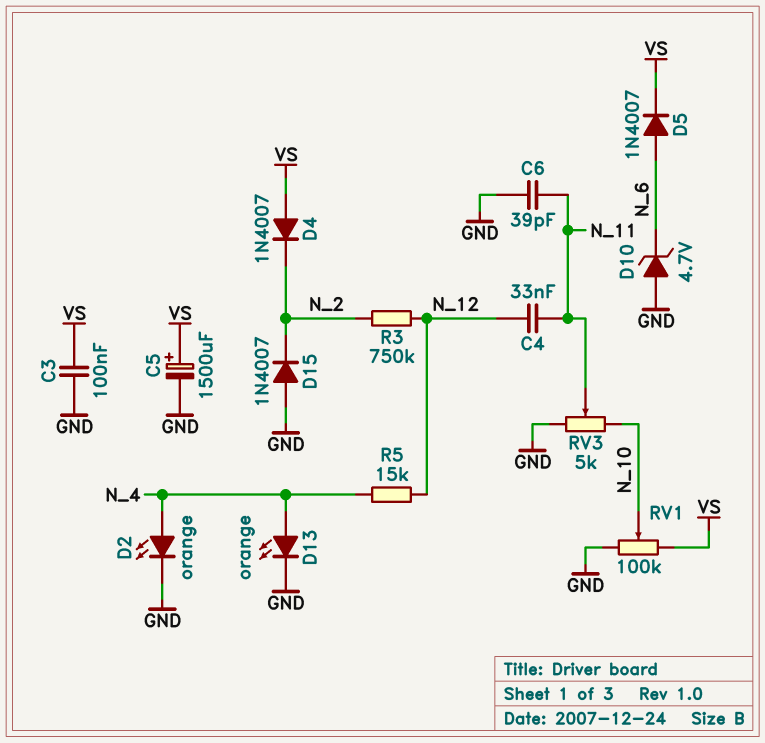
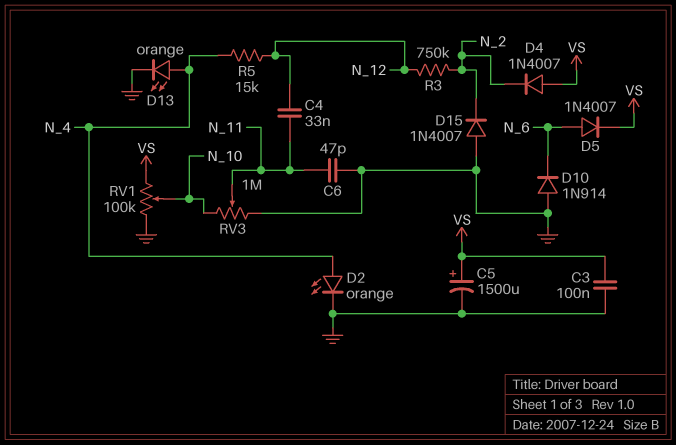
C6: 39pF (GND, N_11) -> 47pF (GND, N_11)
D10: zener 4.7V (A GND, K N_6) -> diode 1N914 (A GND, K N_6)
RV3: 5k (GND, N_10, wiper N_11) -> 1M (GND, N_10, wiper N_11)

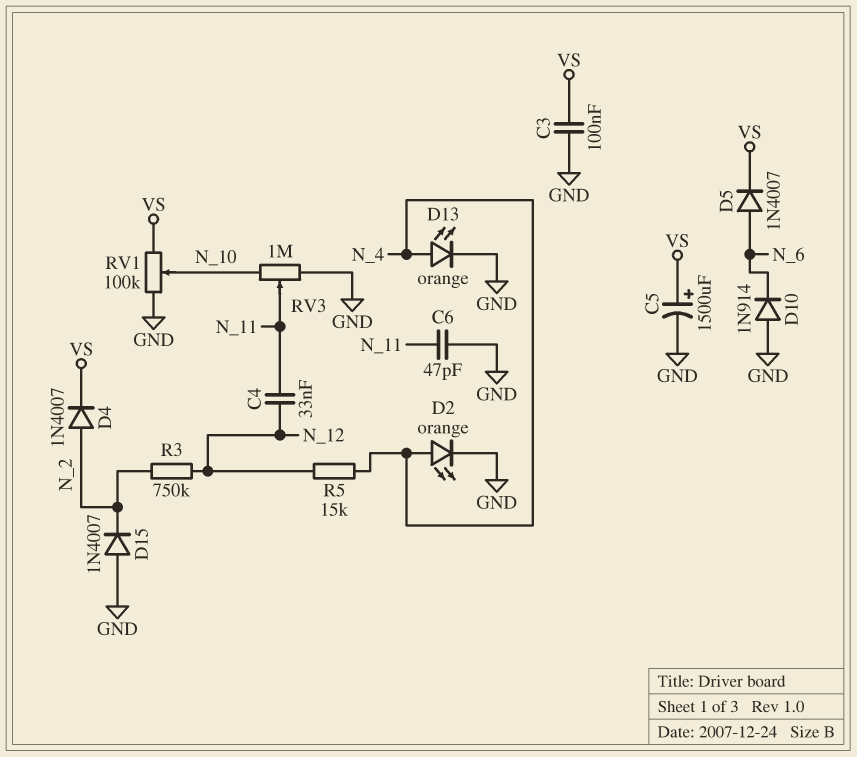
D4: diode 1N4007 (A VS, K N_2) -> diode 1N4007 (A N_2, K VS)

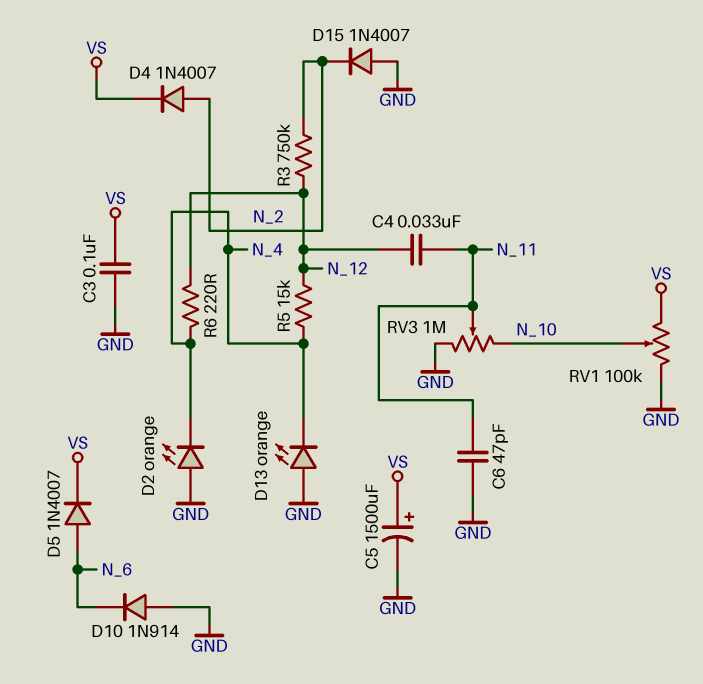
D2: LED orange (A N_4, K GND) -> LED orange (A GND, K N_4)
D13: LED orange (A N_4, K GND) -> LED orange (A GND, K N_4)
R6: none -> 220 (N_4, N_12)

